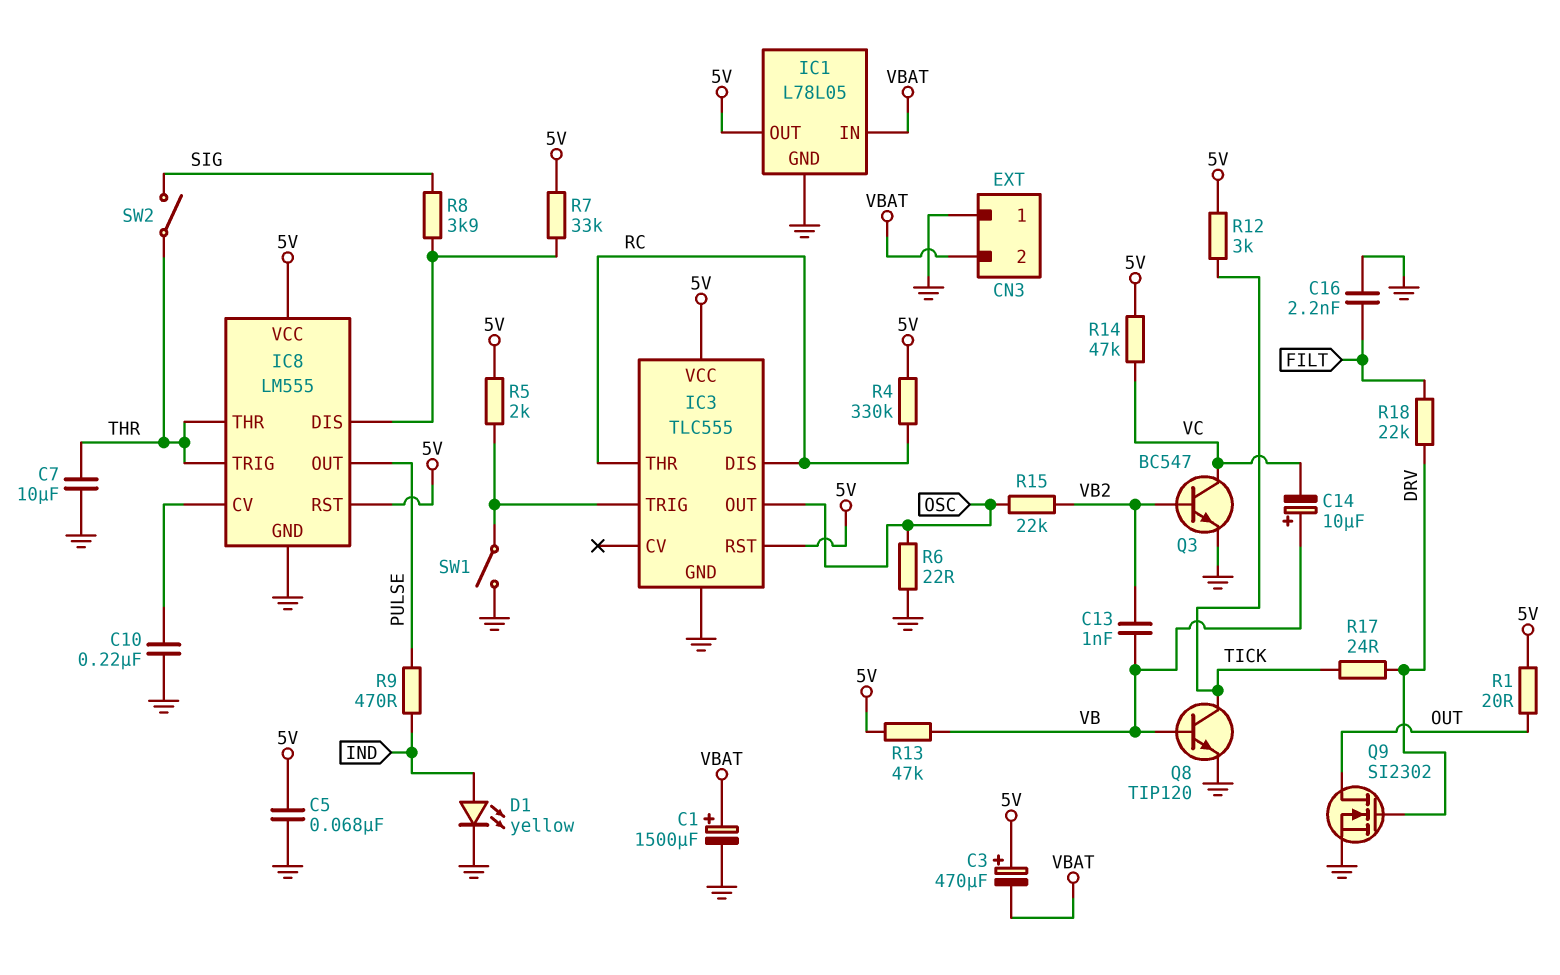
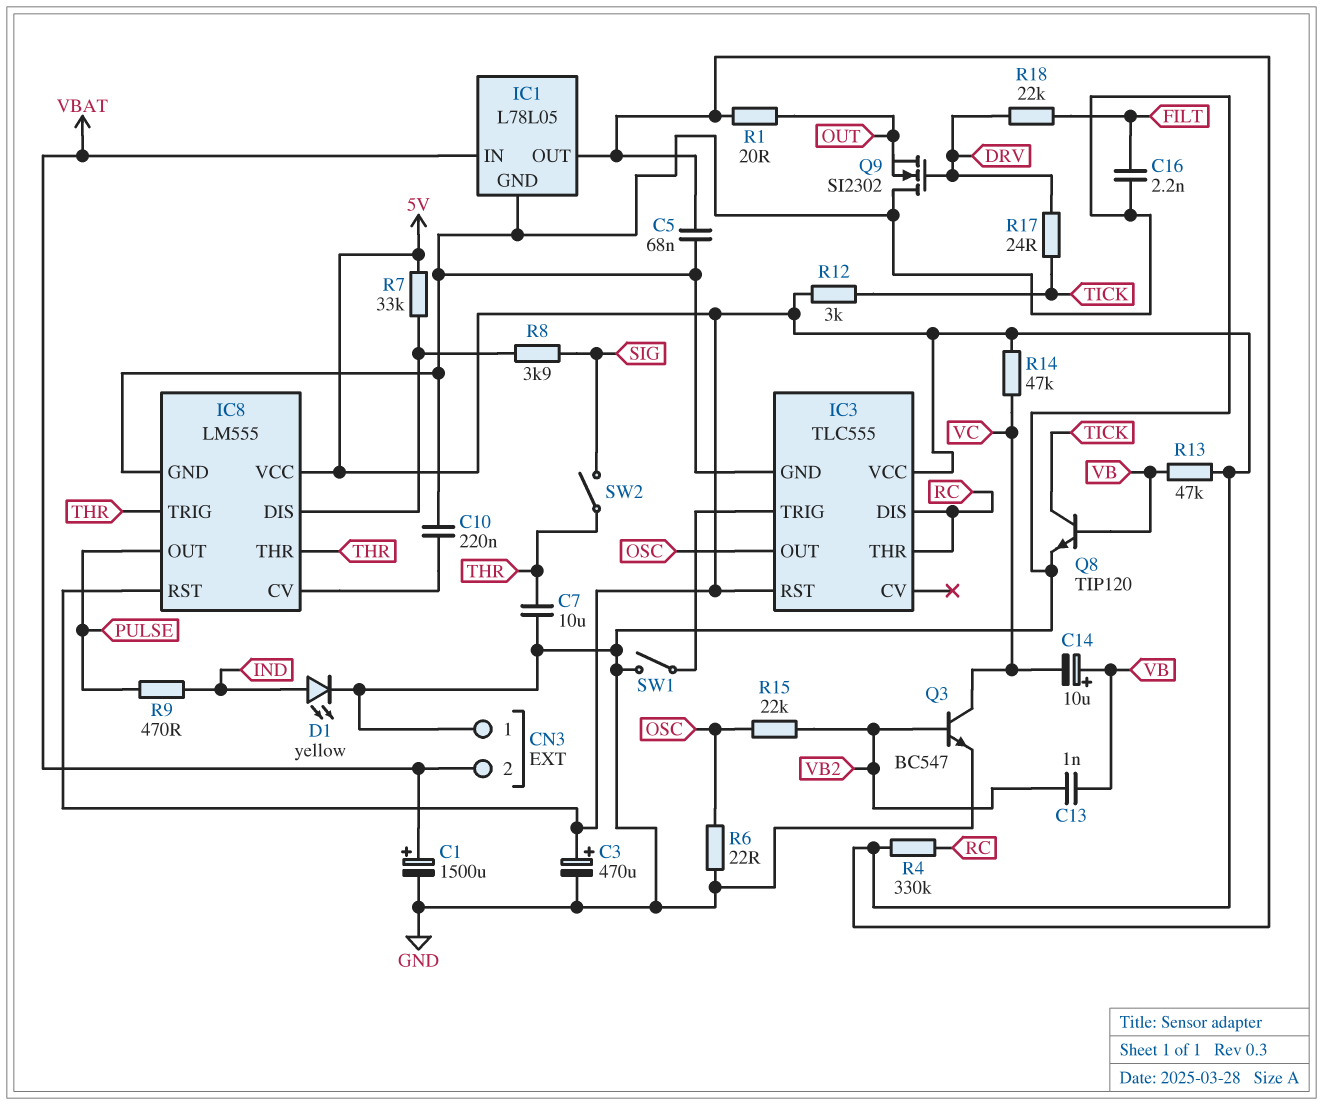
C3: 470uF (plus 5V, minus VBAT) -> 470uF (plus 5V, minus GND)
Q9: NMOS SI2302 (G DRV, D OUT, S GND) -> NMOS SI2302 (G DRV, D GND, S OUT)
R5: 2k (5V, IC3/TRIG) -> none

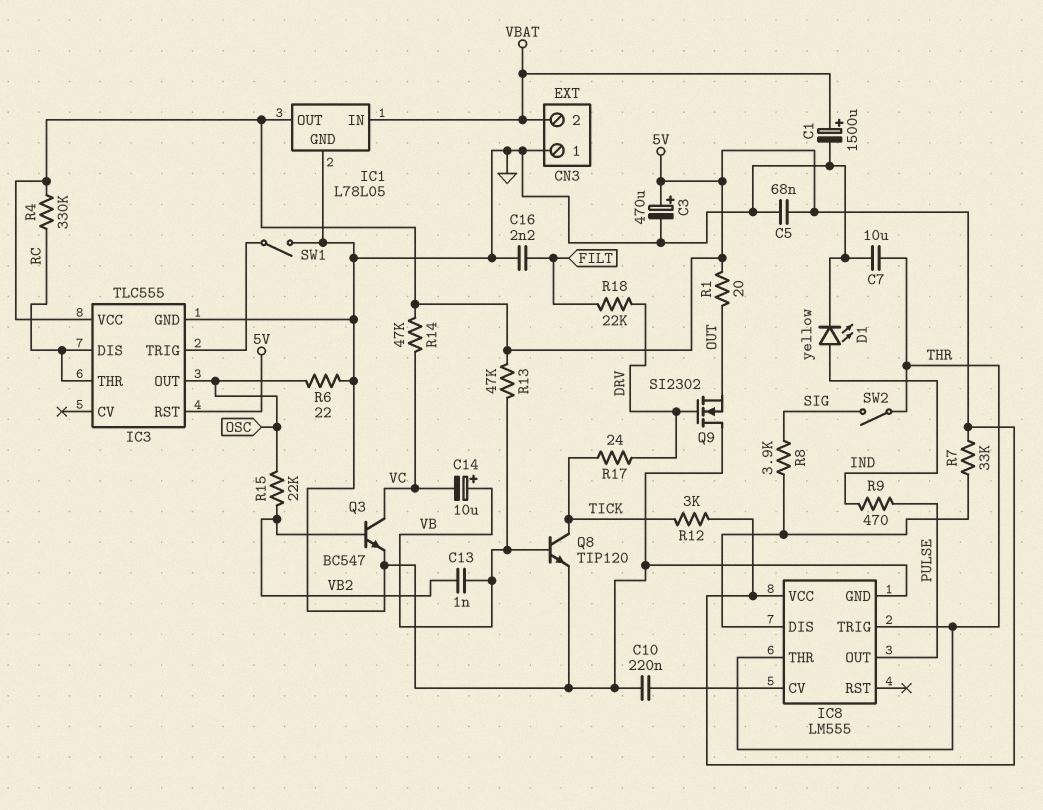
IC8 pin RST: 5V -> none

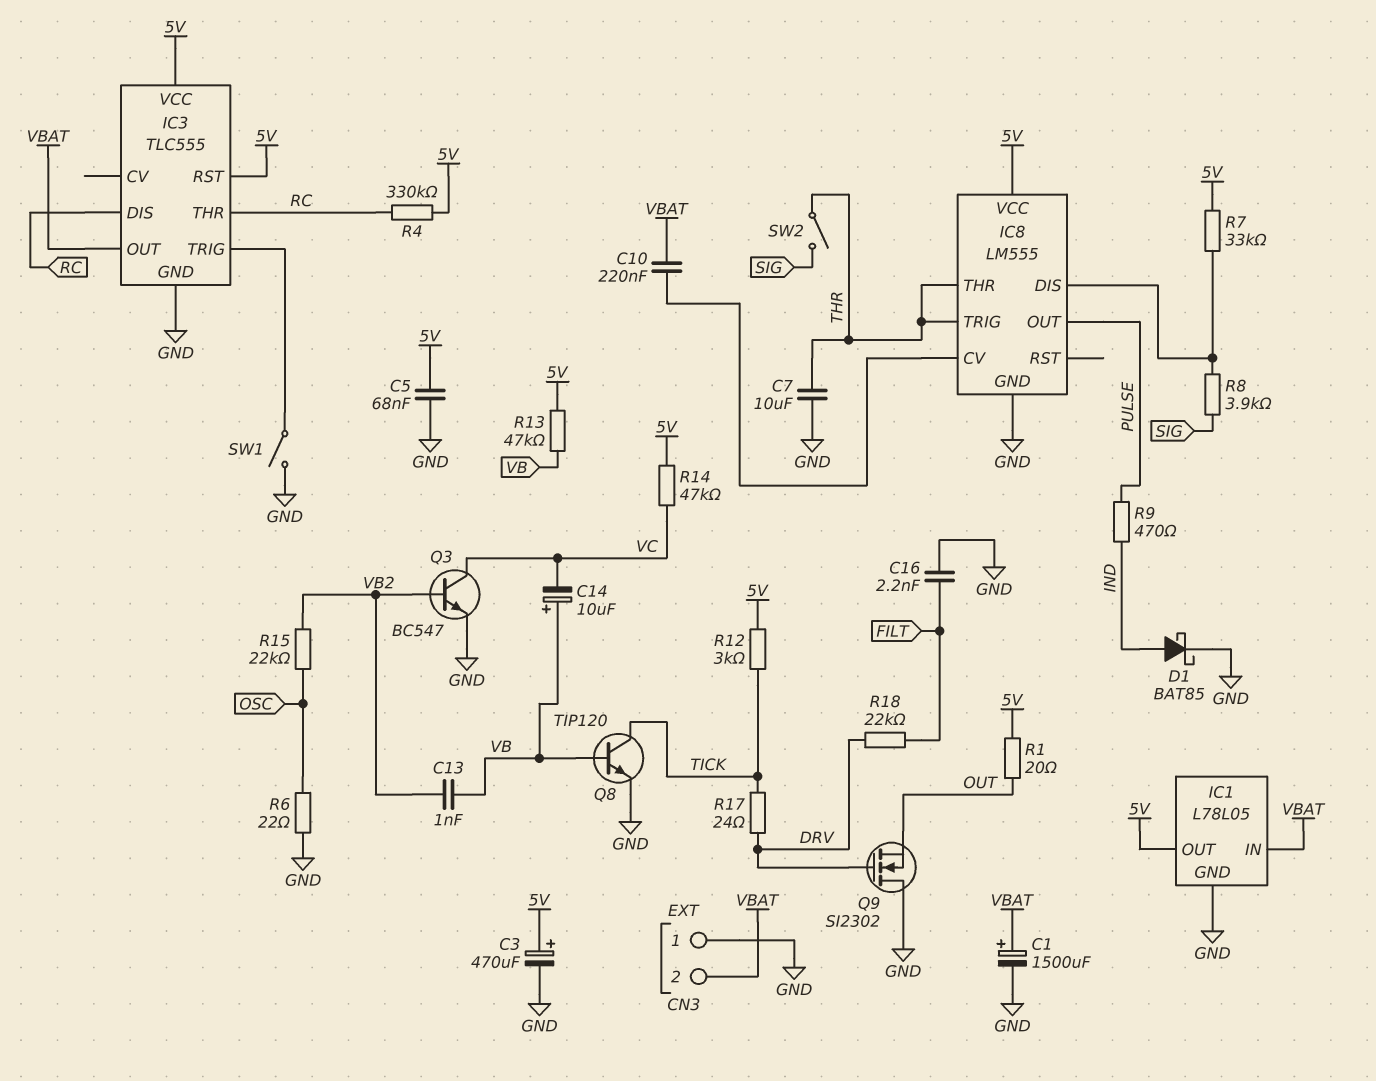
C10: 220nF (GND, IC8/CV) -> 220nF (IC8/CV, VBAT)
D1: LED yellow (A IND, K GND) -> schottky BAT85 (A IND, K GND)
IC3 pin OUT: OSC -> VBAT

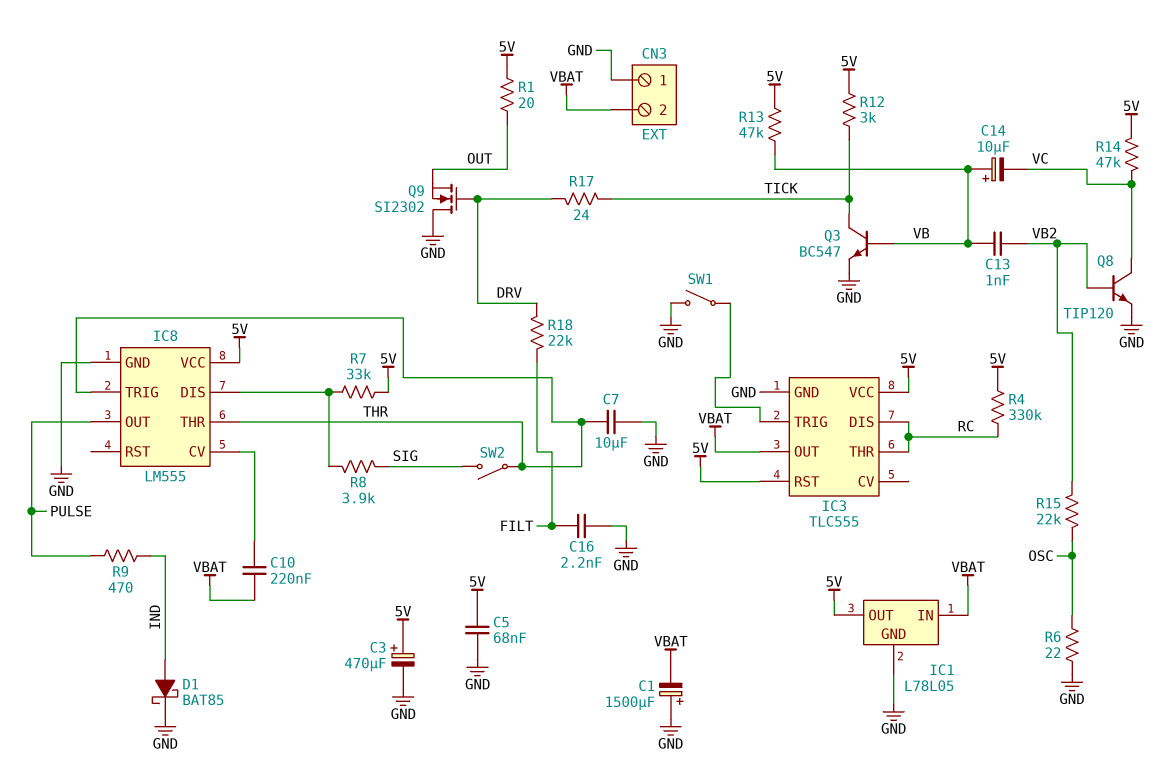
C1: 1500uF (plus VBAT, minus GND) -> 1500uF (plus GND, minus VBAT)
Q3: NPN BC547 (B VB2, C VC, E GND) -> NPN BC547 (B VB, C TICK, E GND)
Q8: NPN TIP120 (B VB, C TICK, E GND) -> NPN TIP120 (B VB2, C VC, E GND)

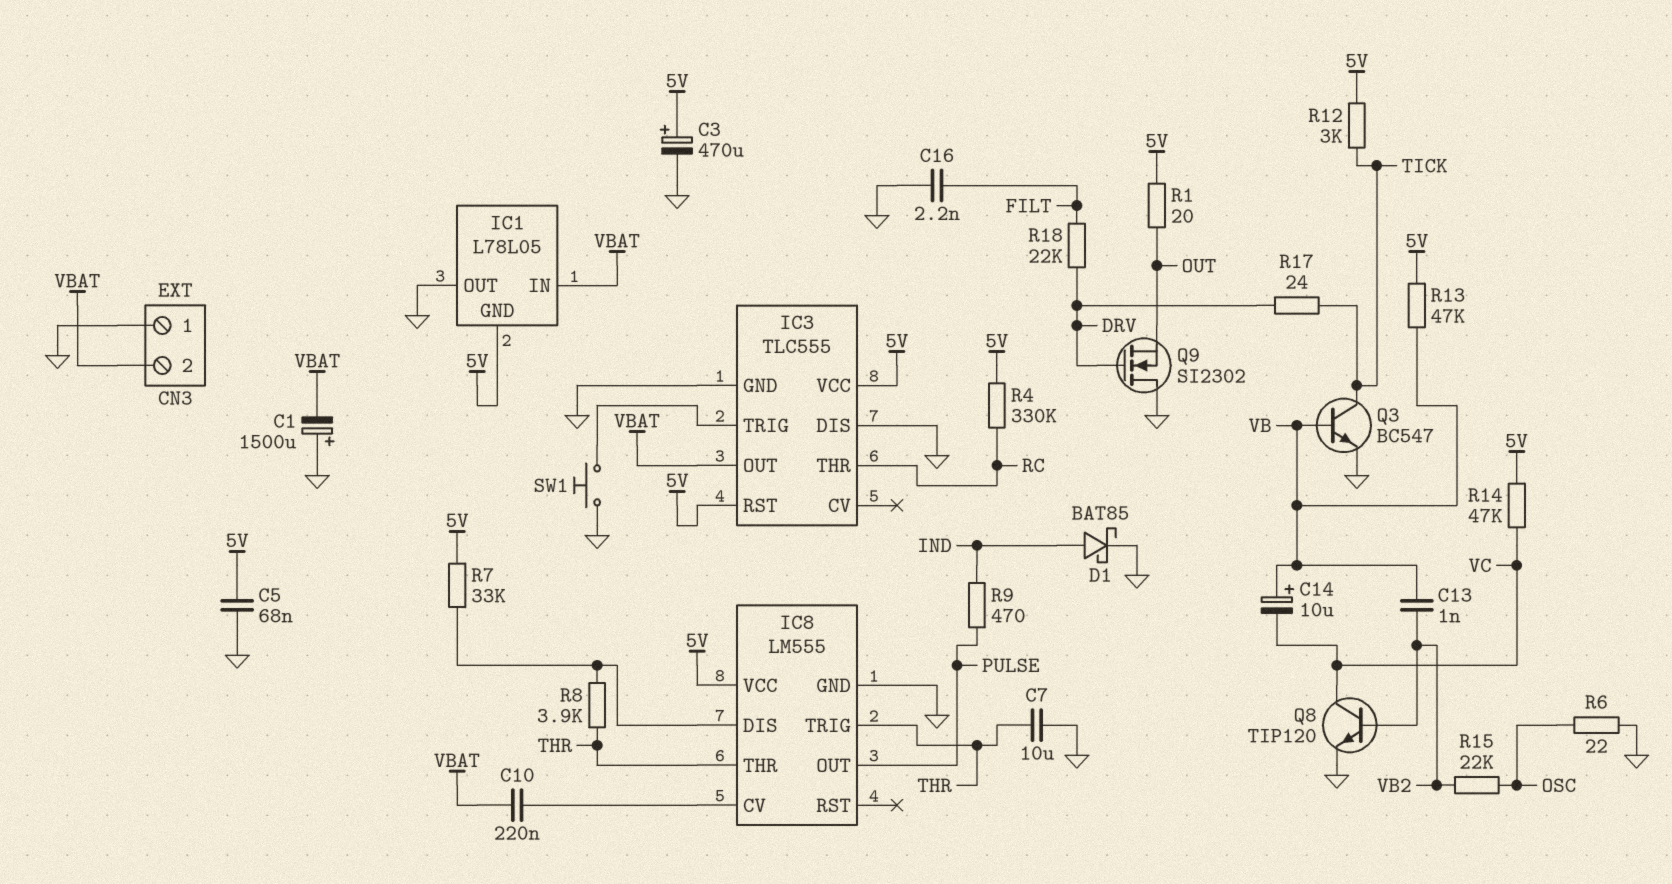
IC1 pin GND: GND -> 5V
IC1 pin OUT: 5V -> GND
IC3 pin DIS: RC -> GND
R8: 3.9k (IC8/DIS, SIG) -> 3.9k (IC8/DIS, THR)
SW1: switch (GND, IC3/TRIG) -> button (GND, IC3/TRIG)
SW2: switch (SIG, THR) -> none

